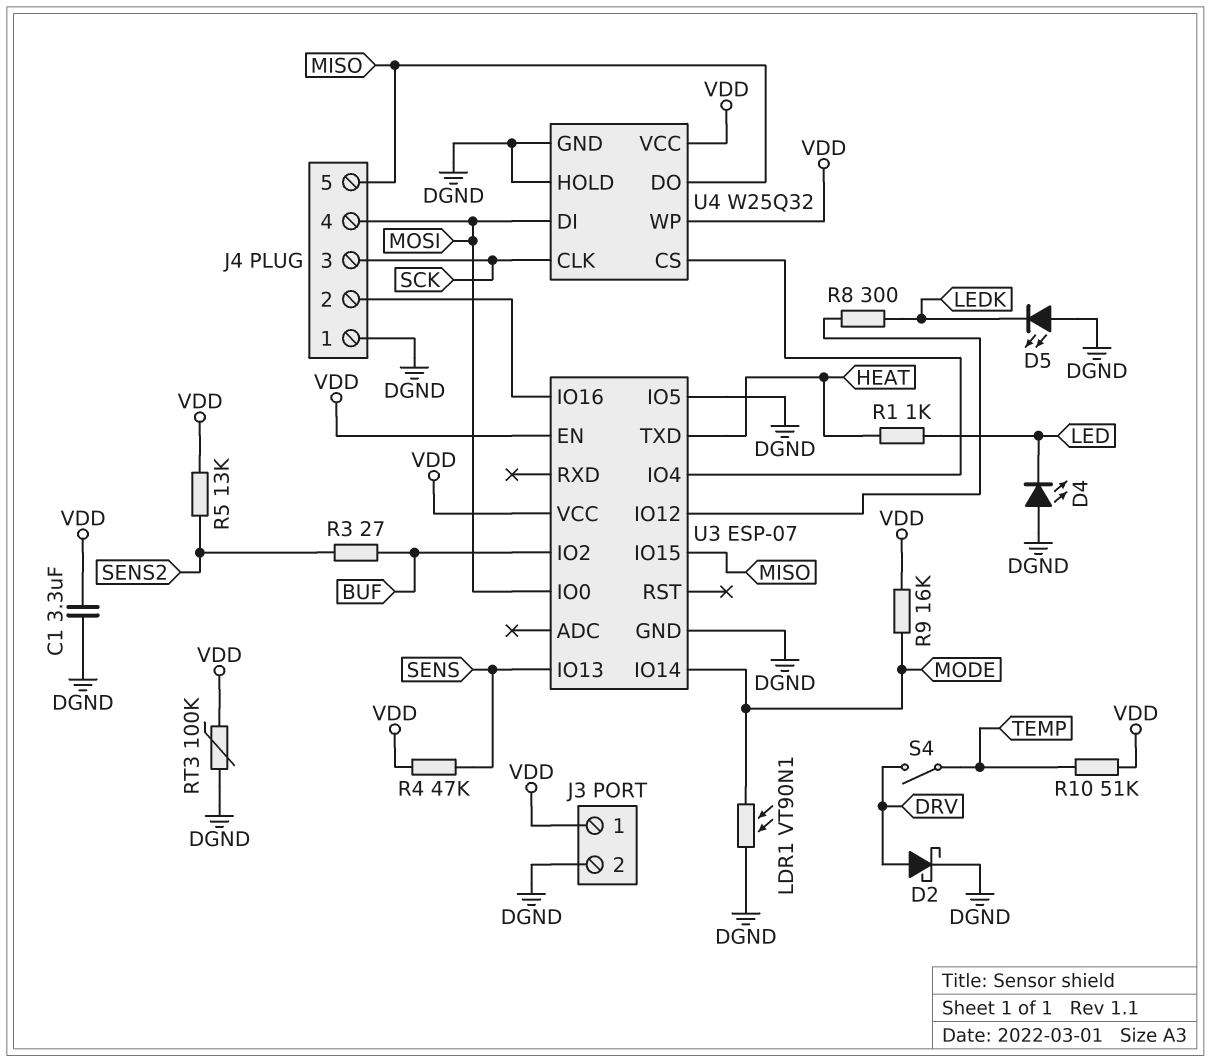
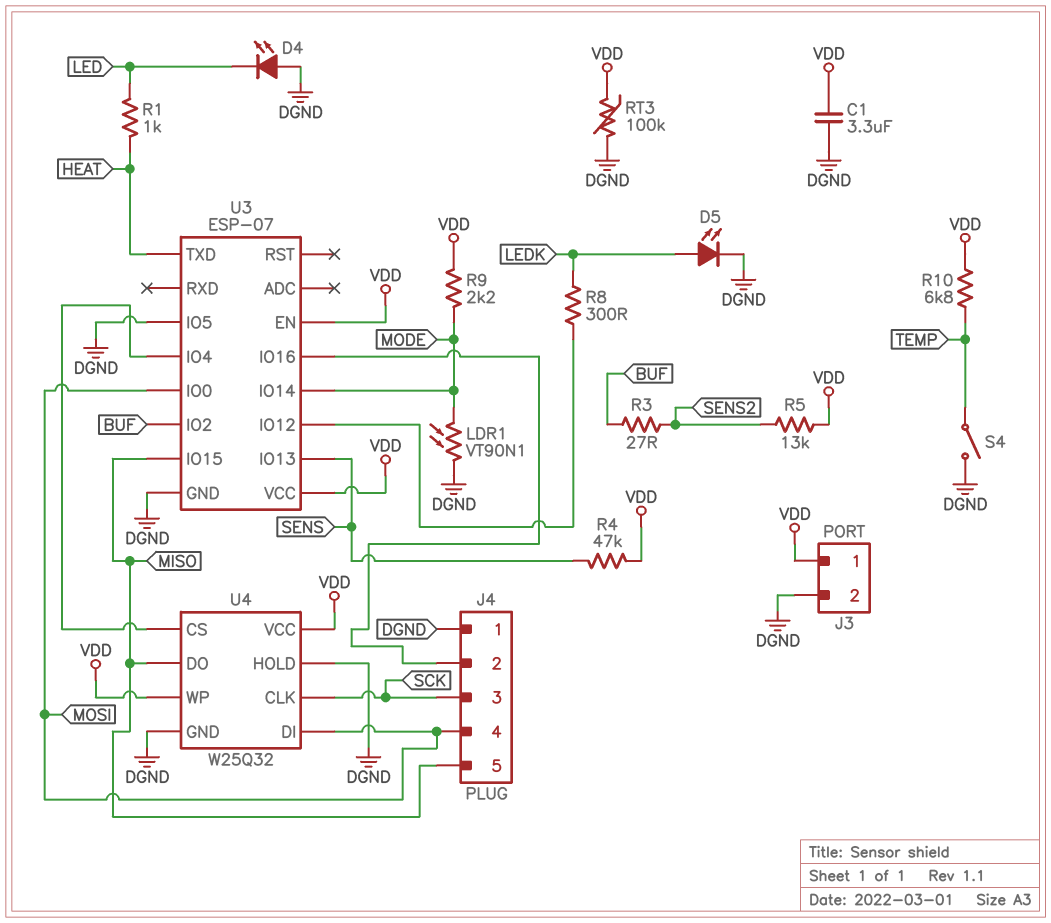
D2: schottky (A DRV, K DGND) -> none
D5: LED (A DGND, K LEDK) -> LED (A LEDK, K DGND)
R9: 16k (MODE, VDD) -> 2.2k (MODE, VDD)
R10: 51k (TEMP, VDD) -> 6.8k (TEMP, VDD)
S4: switch (DRV, TEMP) -> switch (DGND, TEMP)

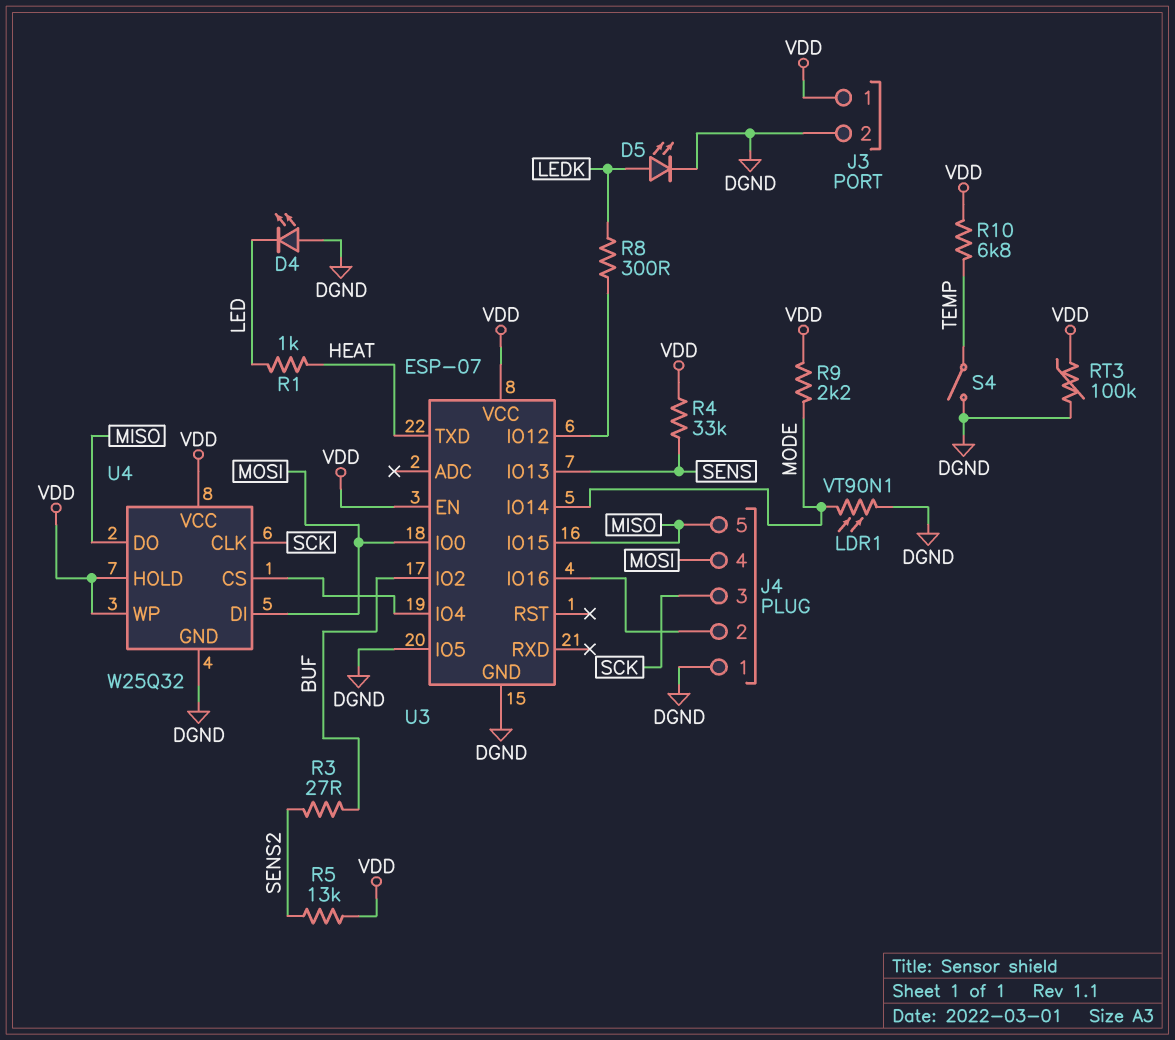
C1: 3.3uF (DGND, VDD) -> none
R4: 47k (SENS, VDD) -> 33k (SENS, VDD)
U4 pin HOLD: DGND -> VDD

